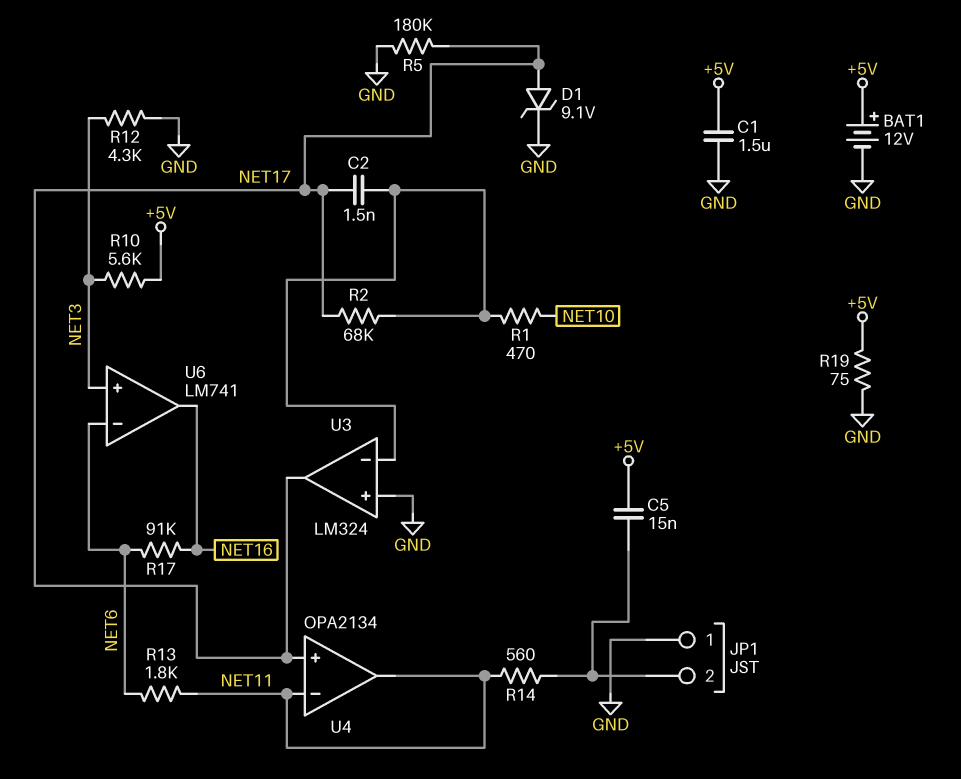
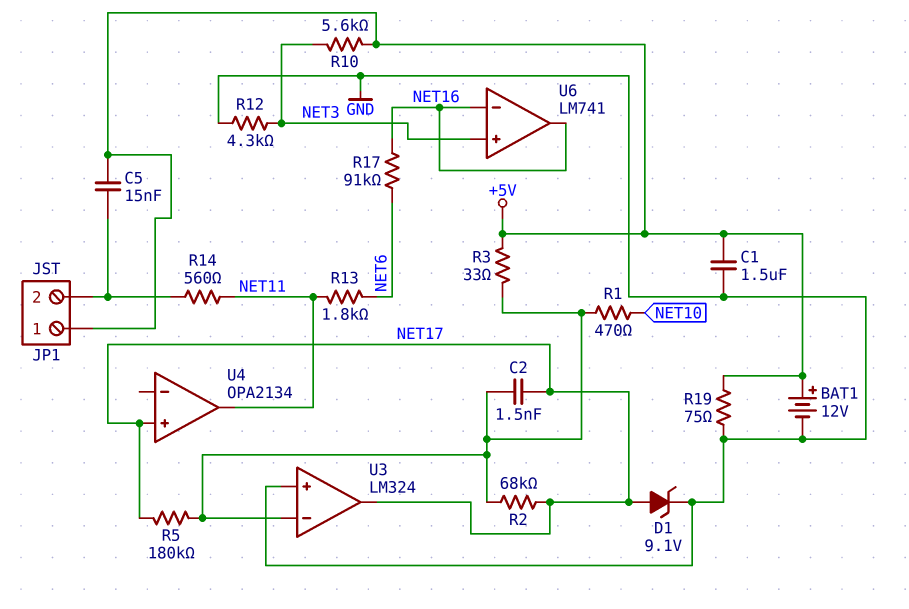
JP1 pin 1: GND -> +5V
R3: none -> 33 (+5V, U3/in-)
R5: 180k (GND, NET17) -> 180k (NET17, U3/in-)
U4 pin in-: NET11 -> none
U6 pin in-: NET6 -> NET16

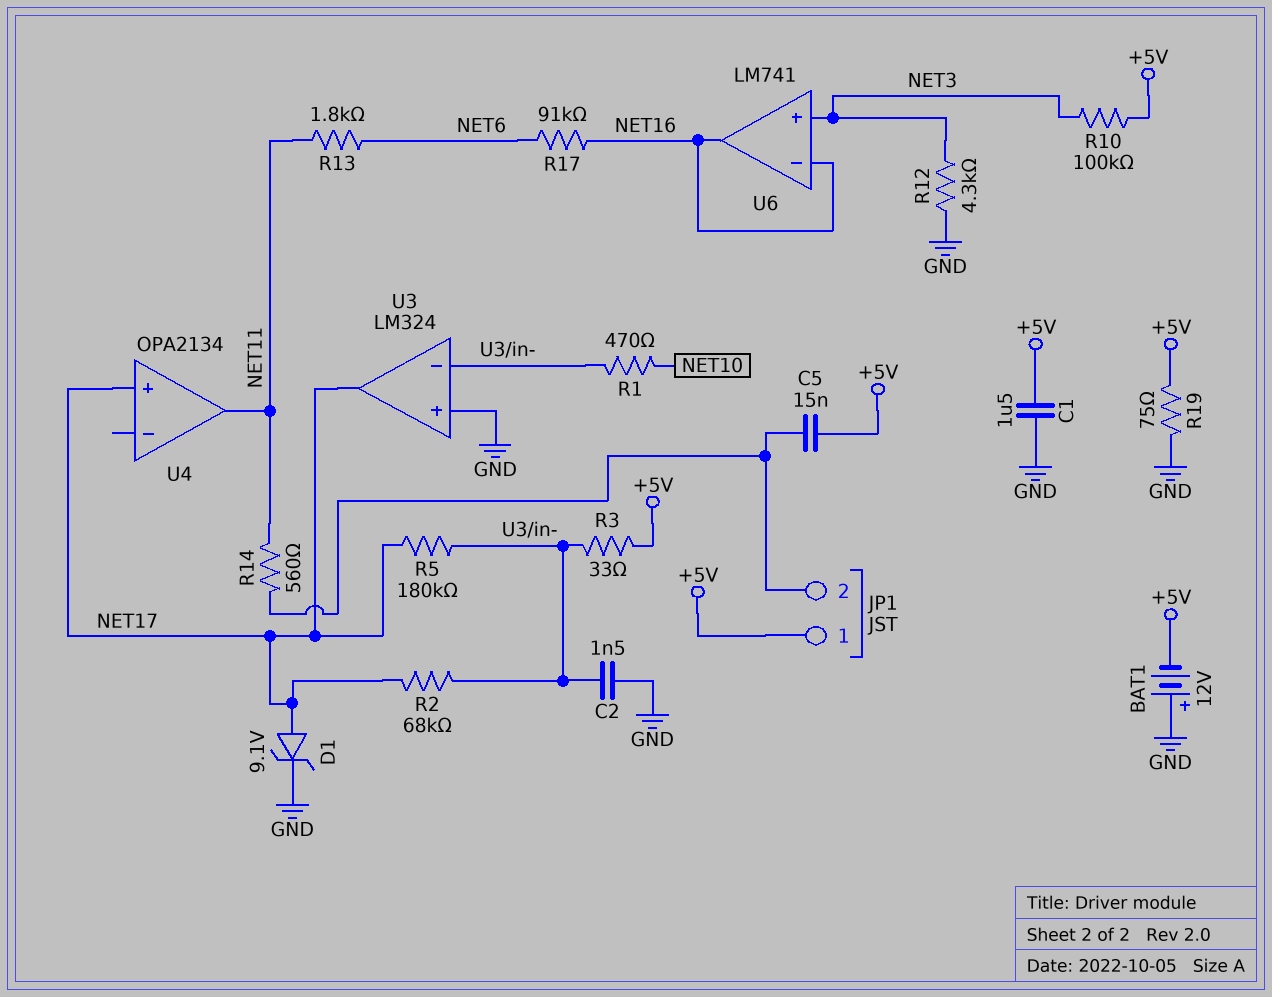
BAT1: 12V (plus +5V, minus GND) -> 12V (plus GND, minus +5V)
C2: 1.5nF (NET17, U3/in-) -> 1.5nF (GND, U3/in-)
R10: 5.6k (+5V, NET3) -> 100k (+5V, NET3)

